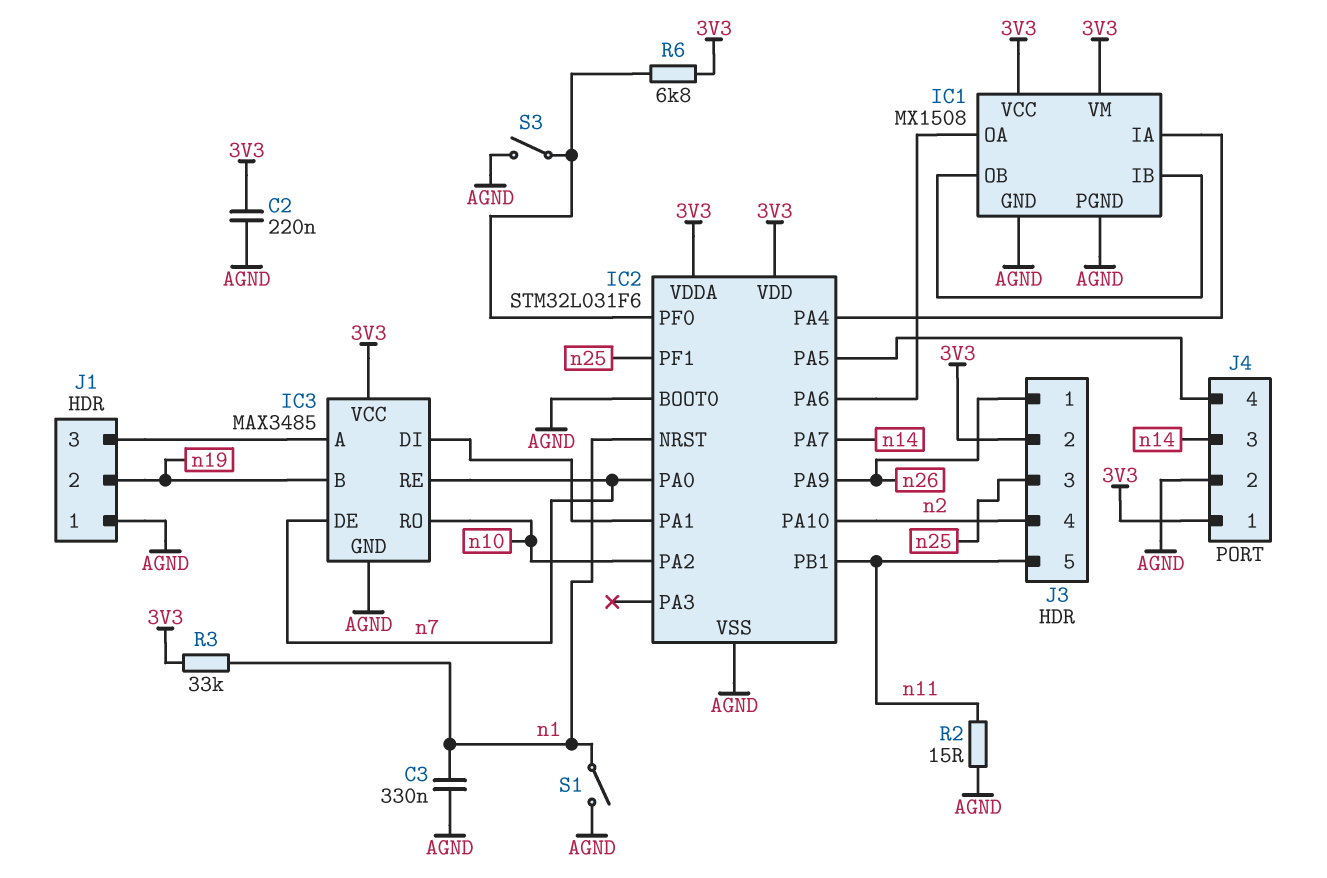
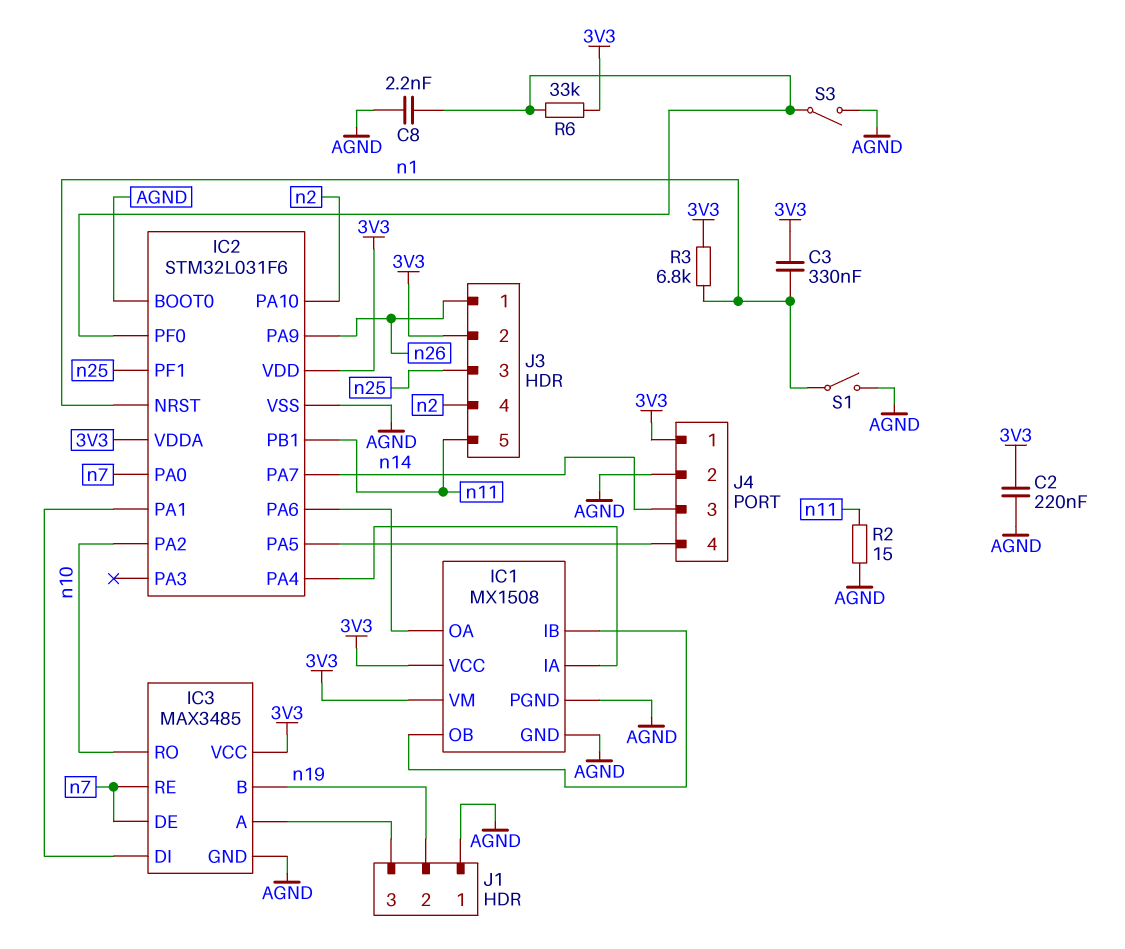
C3: 330nF (AGND, n1) -> 330nF (3V3, n1)
C8: none -> 2.2nF (AGND, IC2/PF0)
R3: 33k (3V3, n1) -> 6.8k (3V3, n1)
R6: 6.8k (3V3, IC2/PF0) -> 33k (3V3, IC2/PF0)

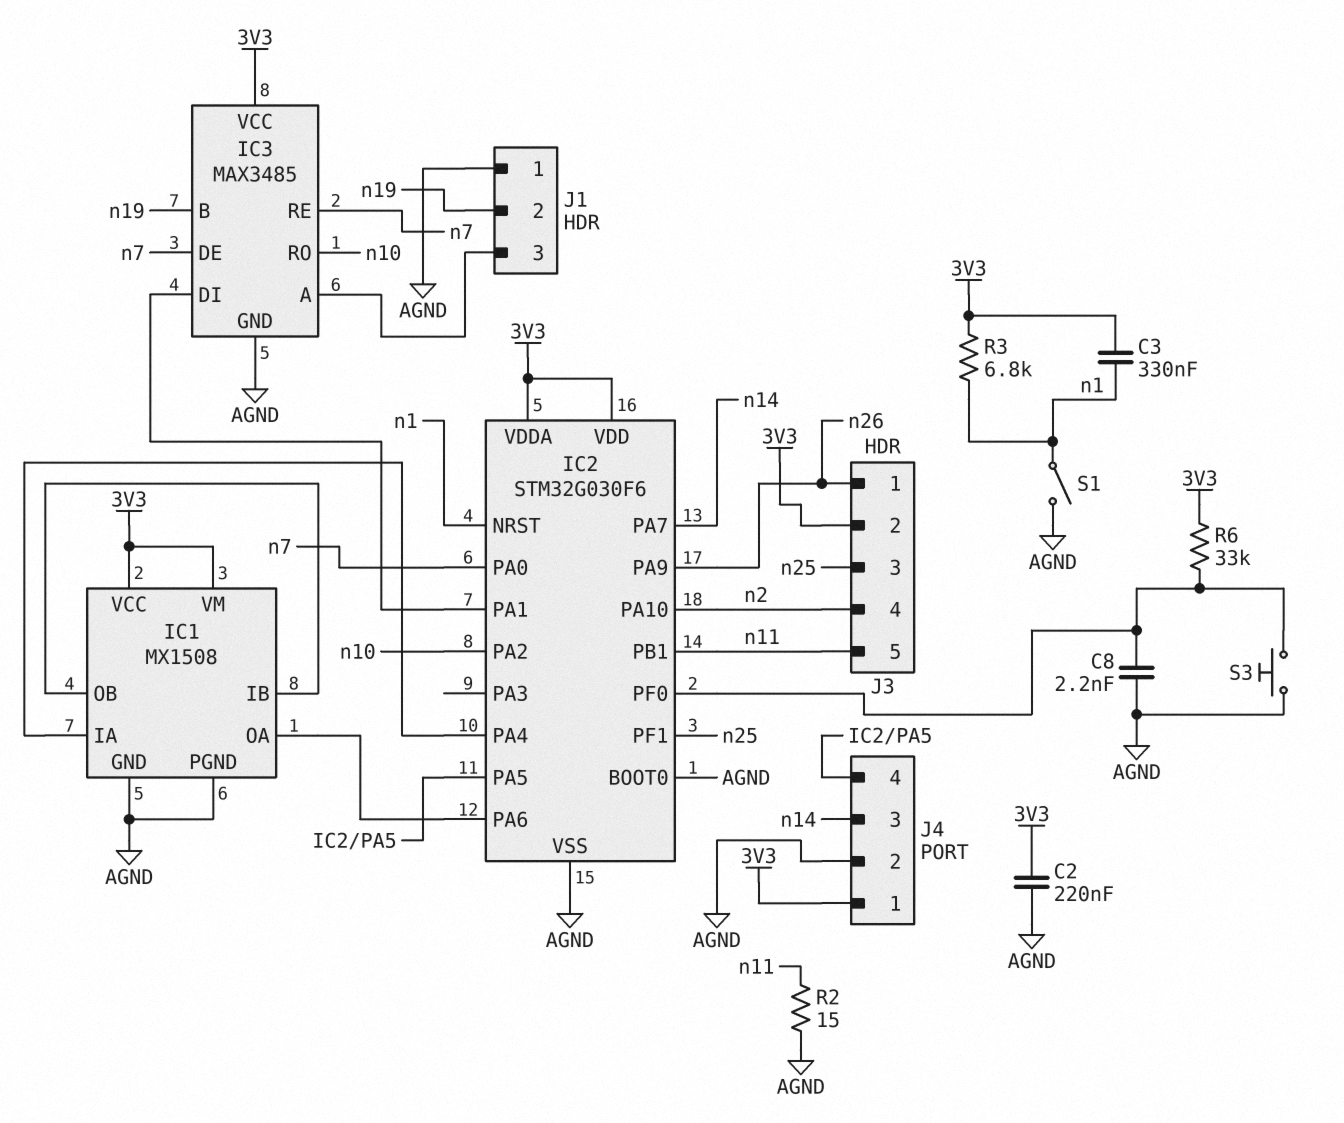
IC2: STM32L031F6 -> STM32G030F6
S3: switch (AGND, IC2/PF0) -> button (AGND, IC2/PF0)

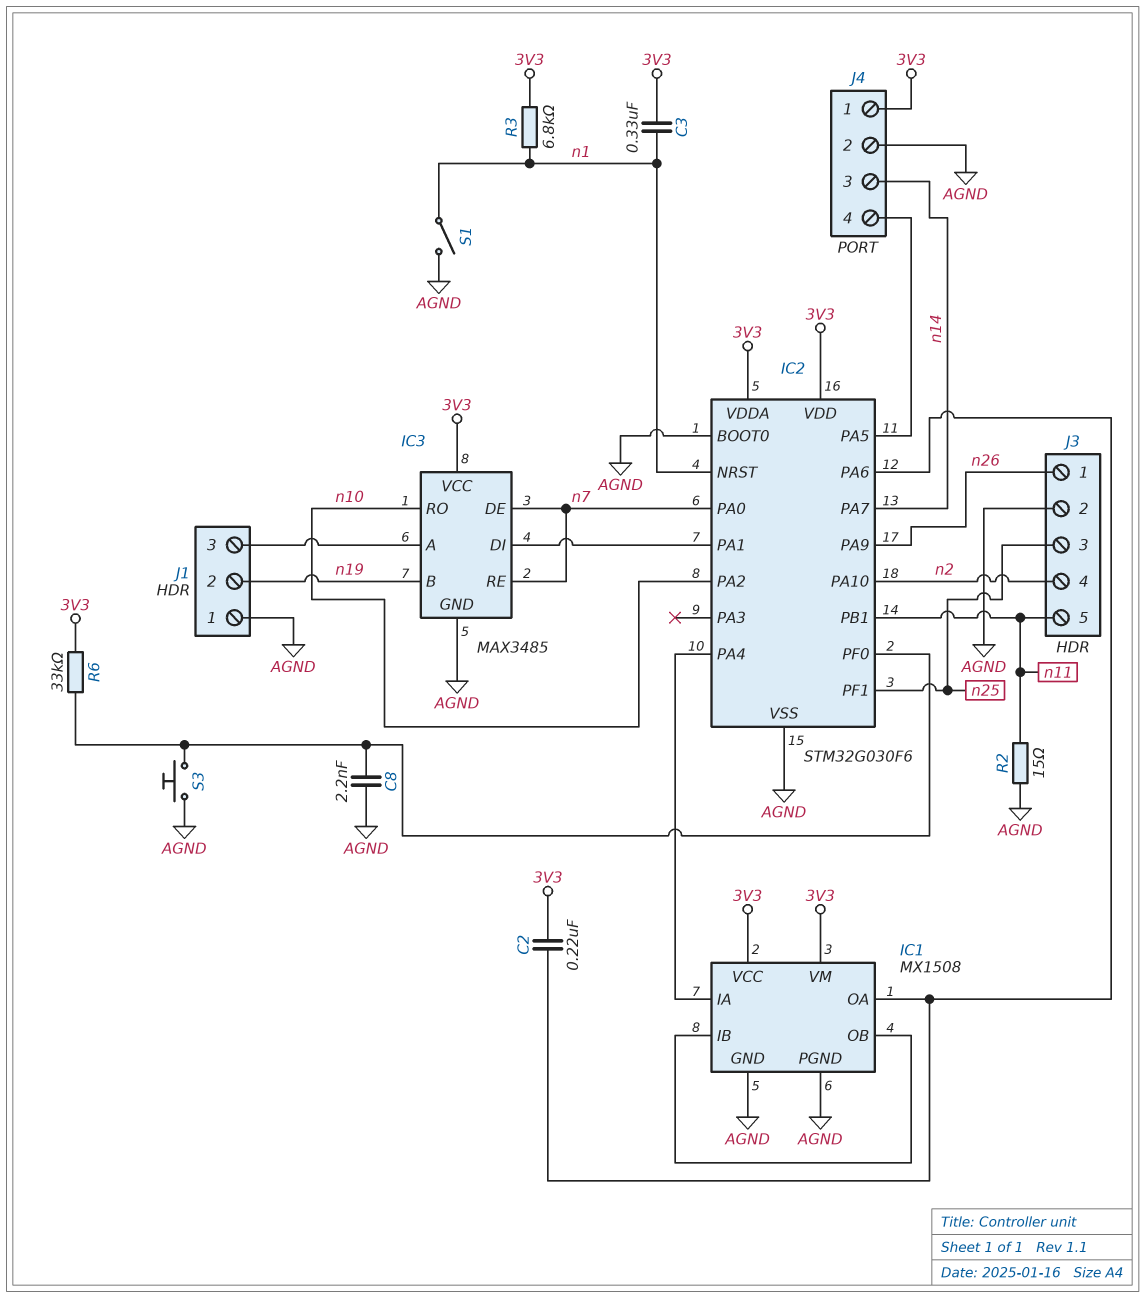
C2: 220nF (3V3, AGND) -> 220nF (3V3, IC1/OA)
J3 pin 2: 3V3 -> AGND

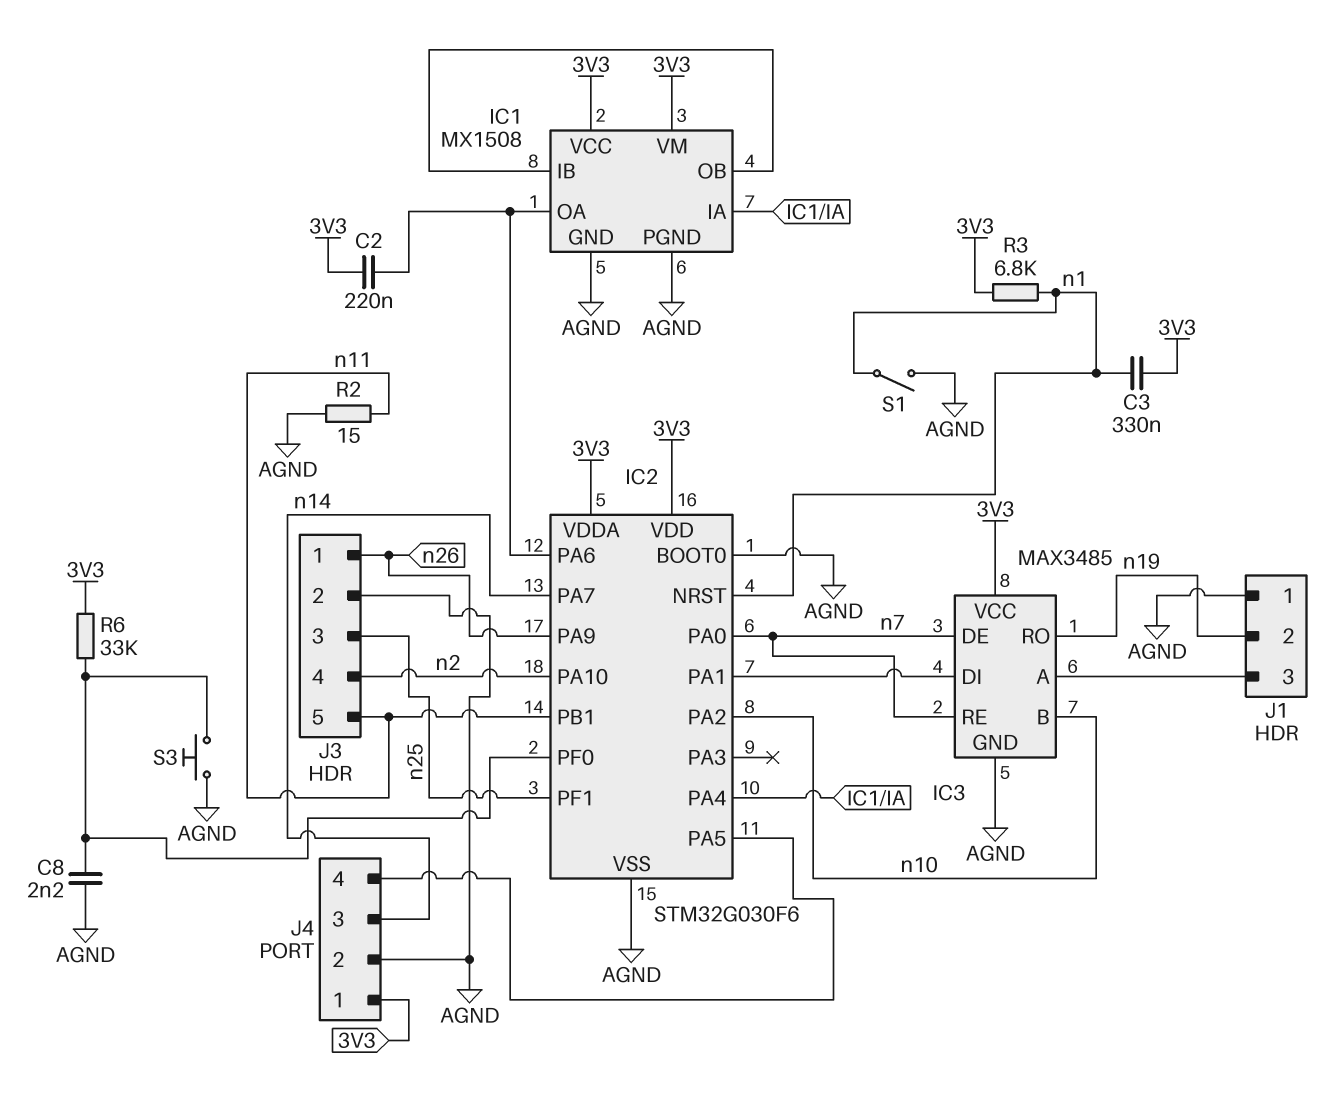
IC3 pin B: n19 -> n10
IC3 pin RO: n10 -> n19

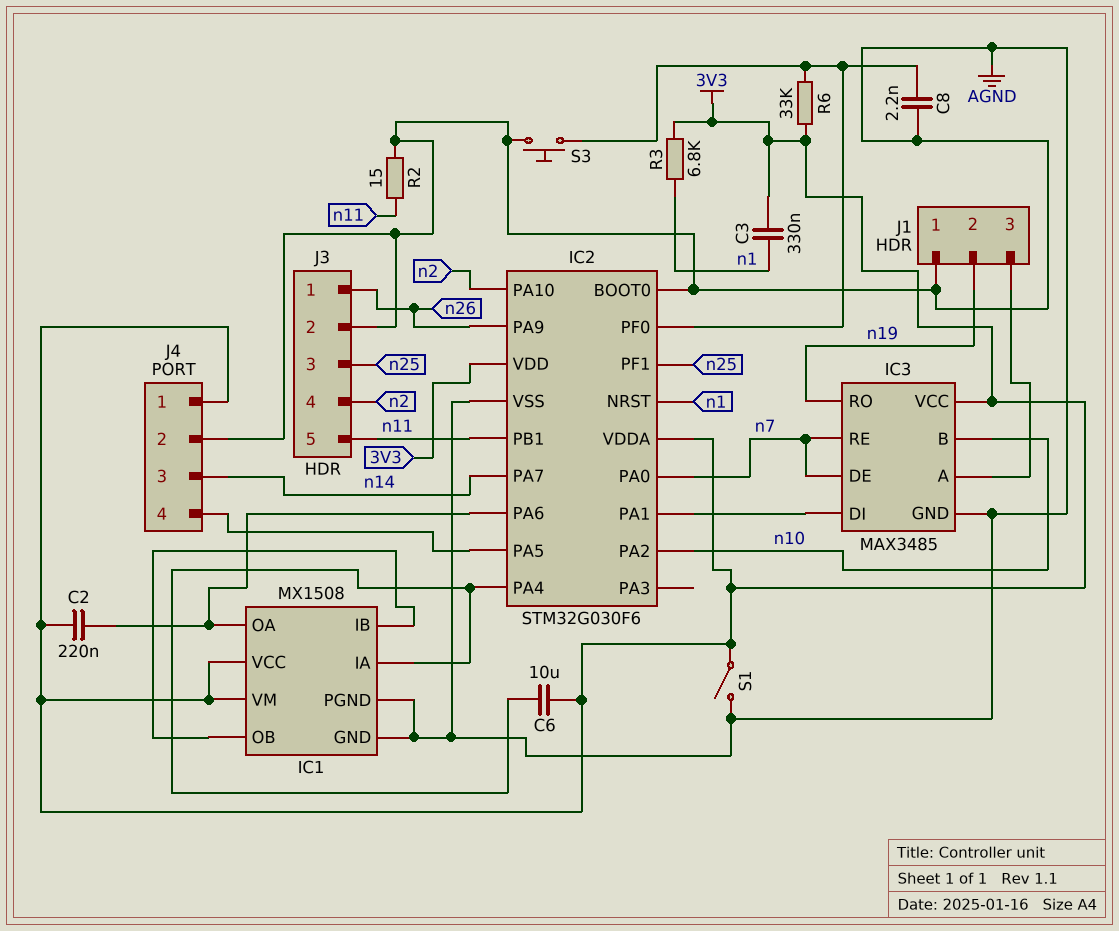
C6: none -> 10uF (3V3, IC1/IA)
S1: switch (AGND, n1) -> switch (3V3, AGND)

